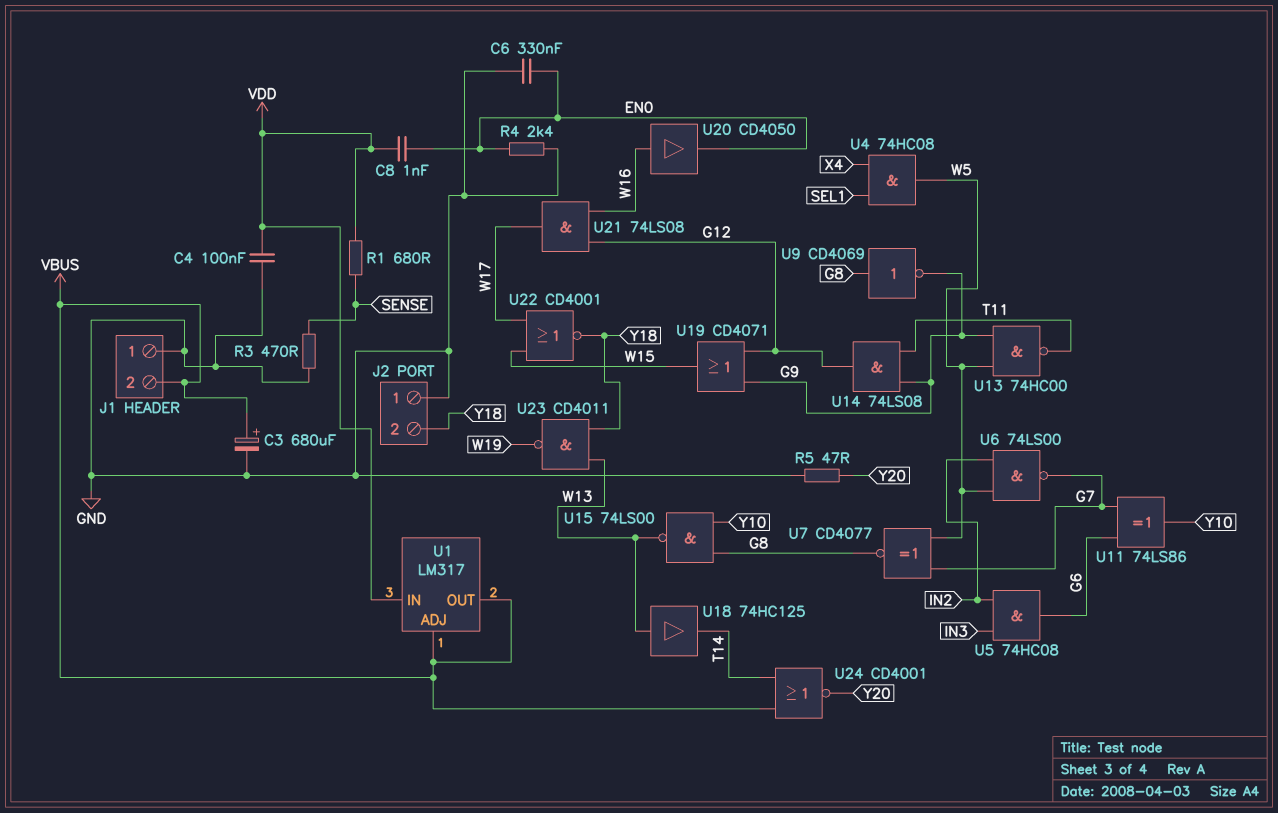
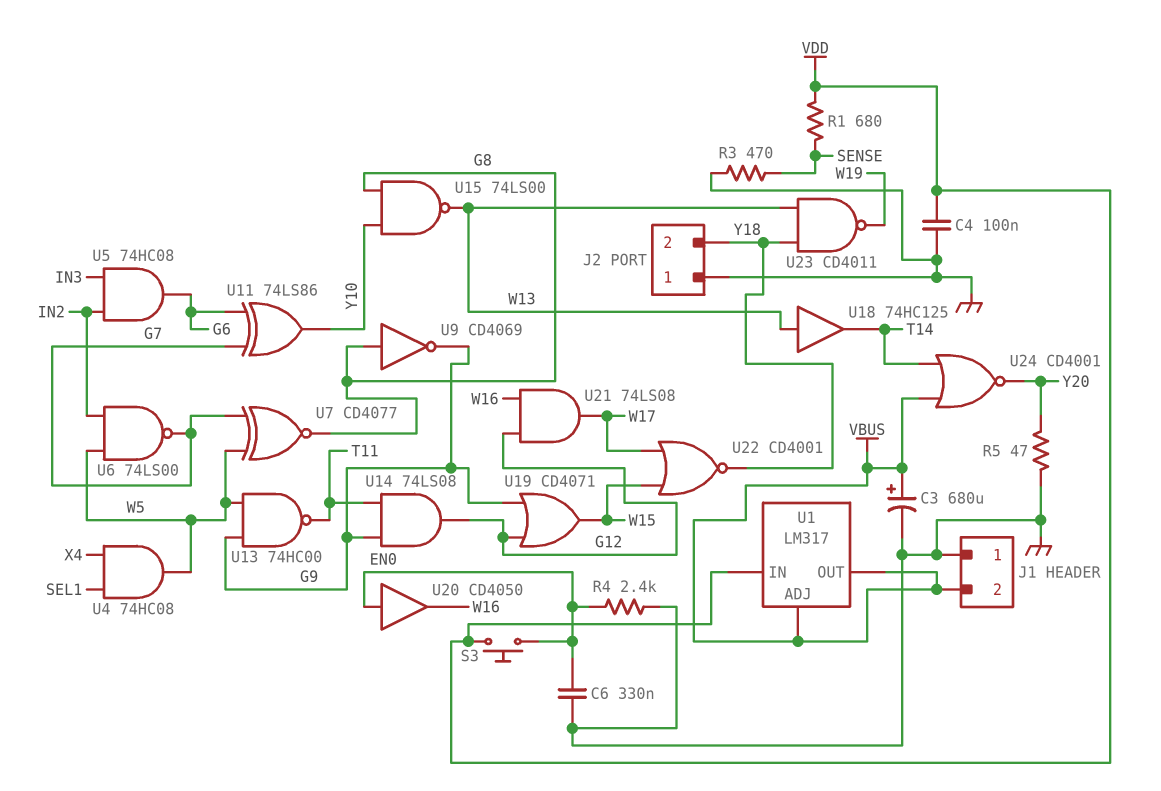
C8: 1nF (EN0, VDD) -> none
S3: none -> button (EN0, VDD)
U20: buffer CD4050 (in W16, out EN0) -> buffer CD4050 (in EN0, out W16)

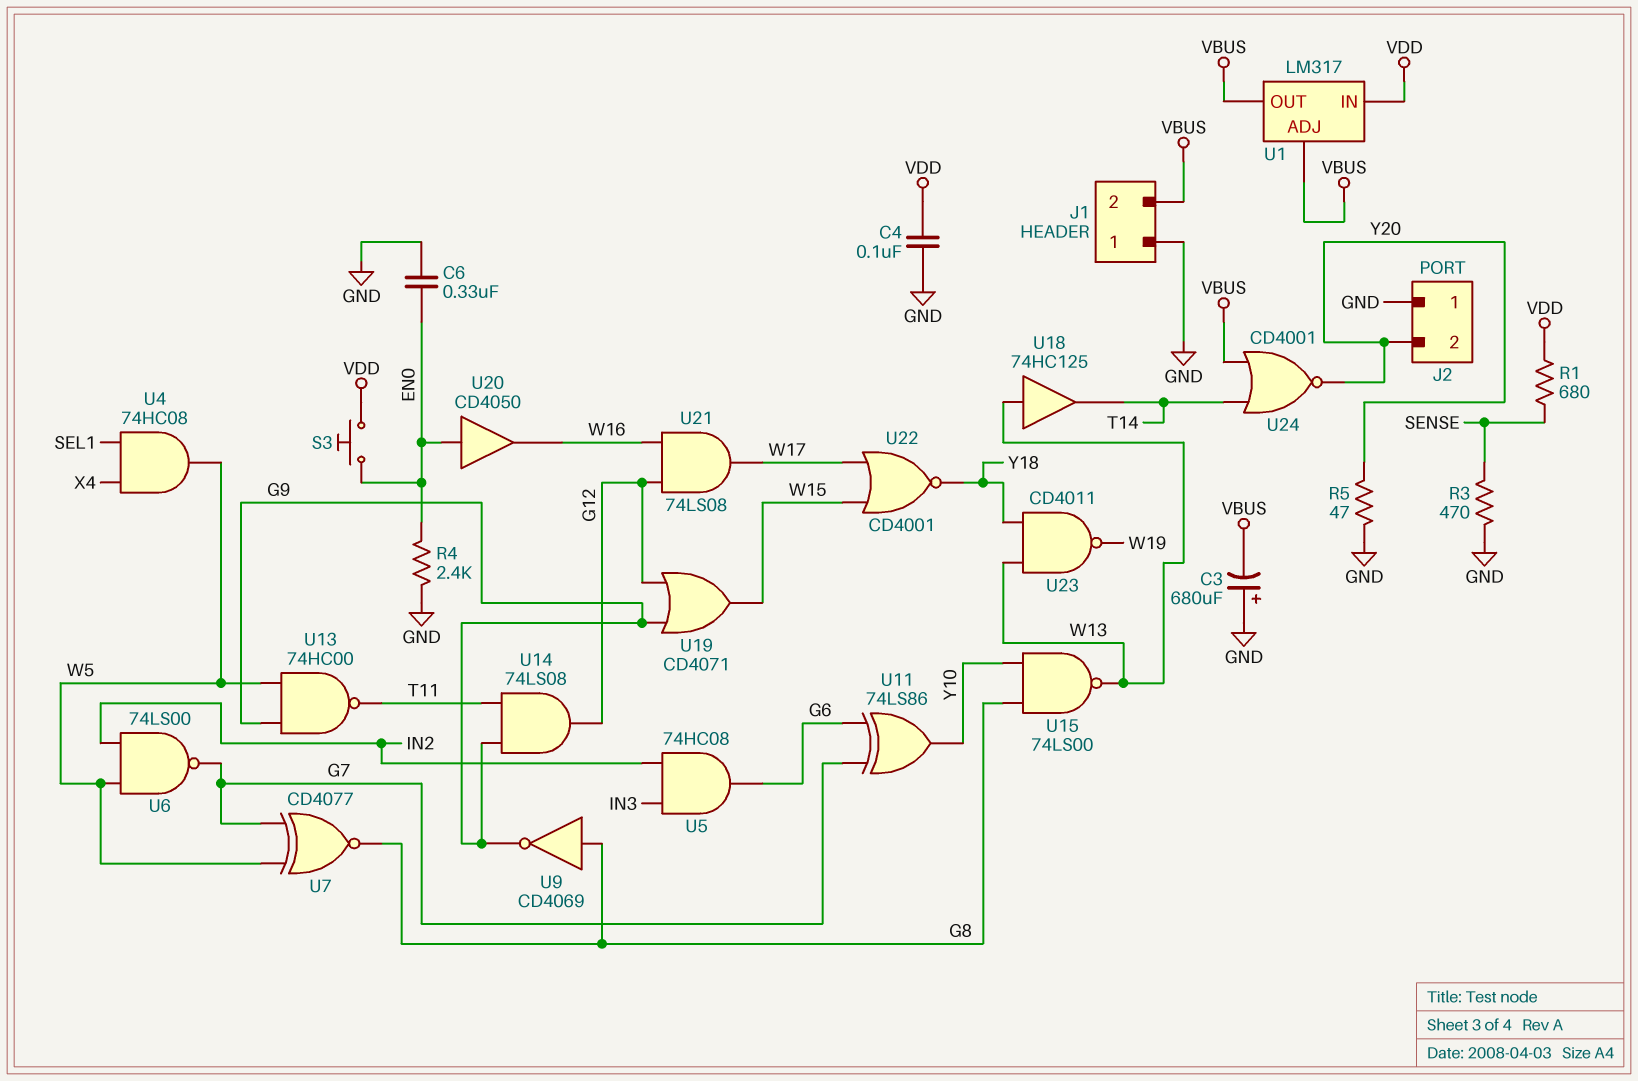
C3: 680uF (plus VBUS, minus GND) -> 680uF (plus GND, minus VBUS)
J2 pin 2: Y18 -> Y20

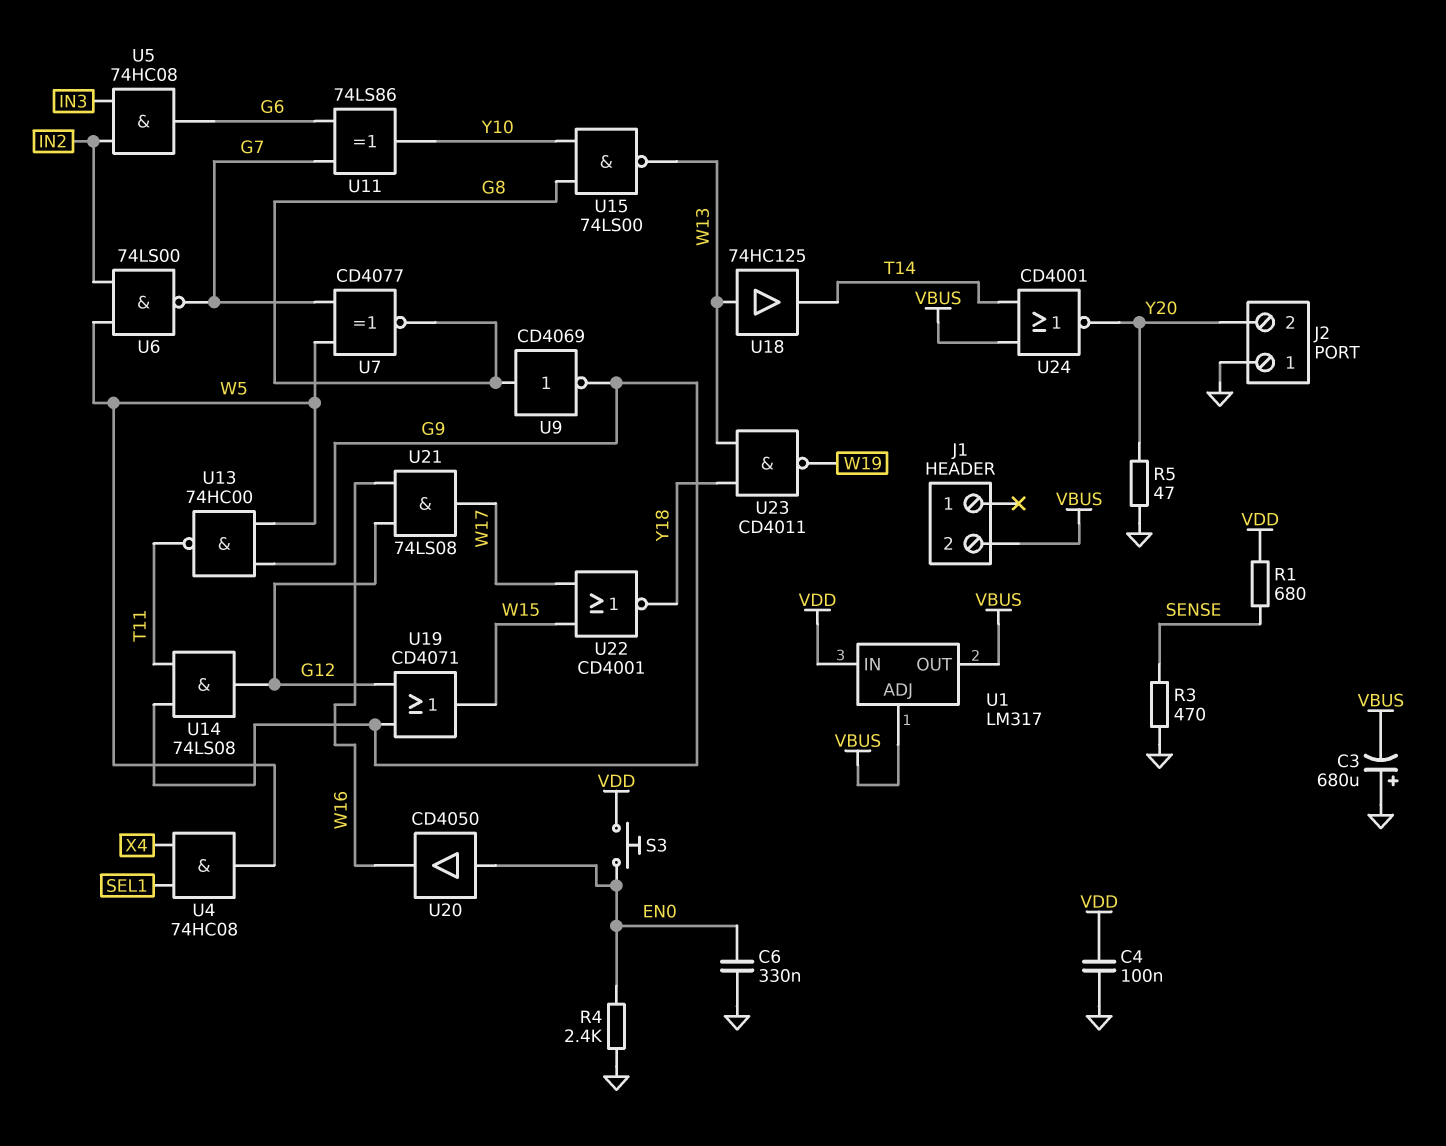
J1 pin 1: GND -> none

